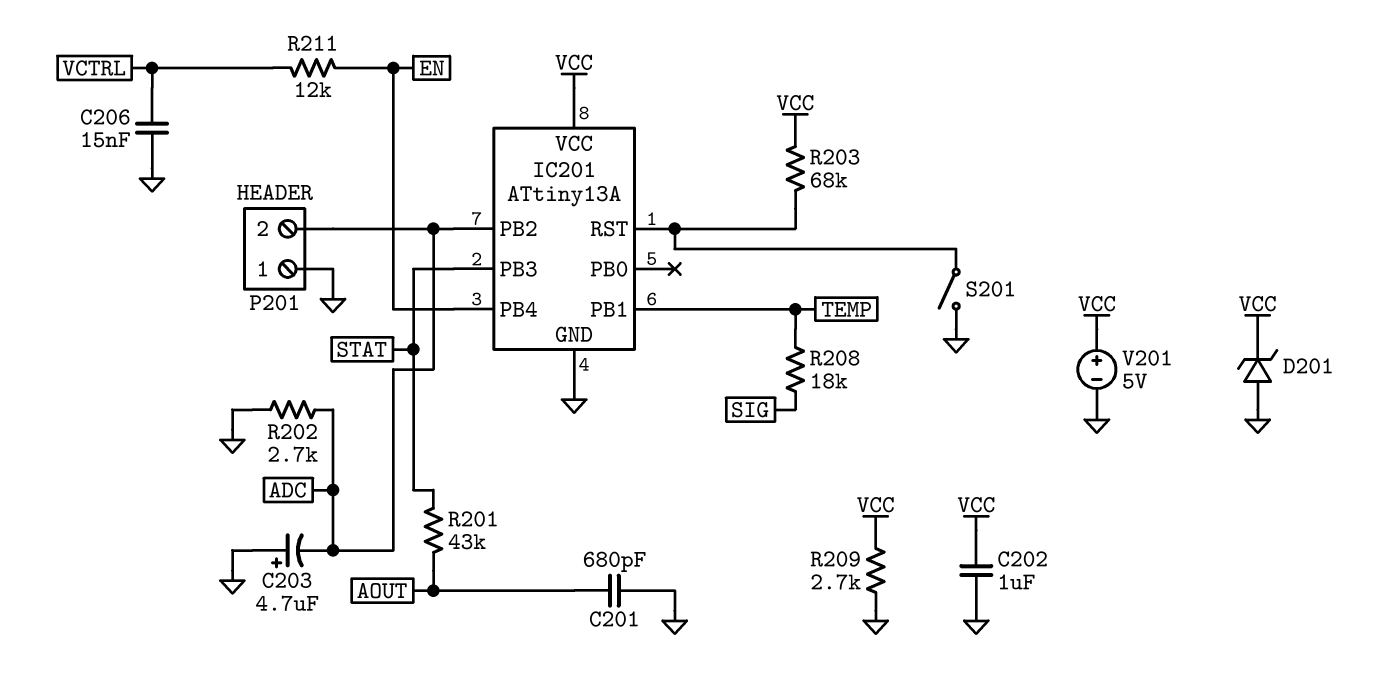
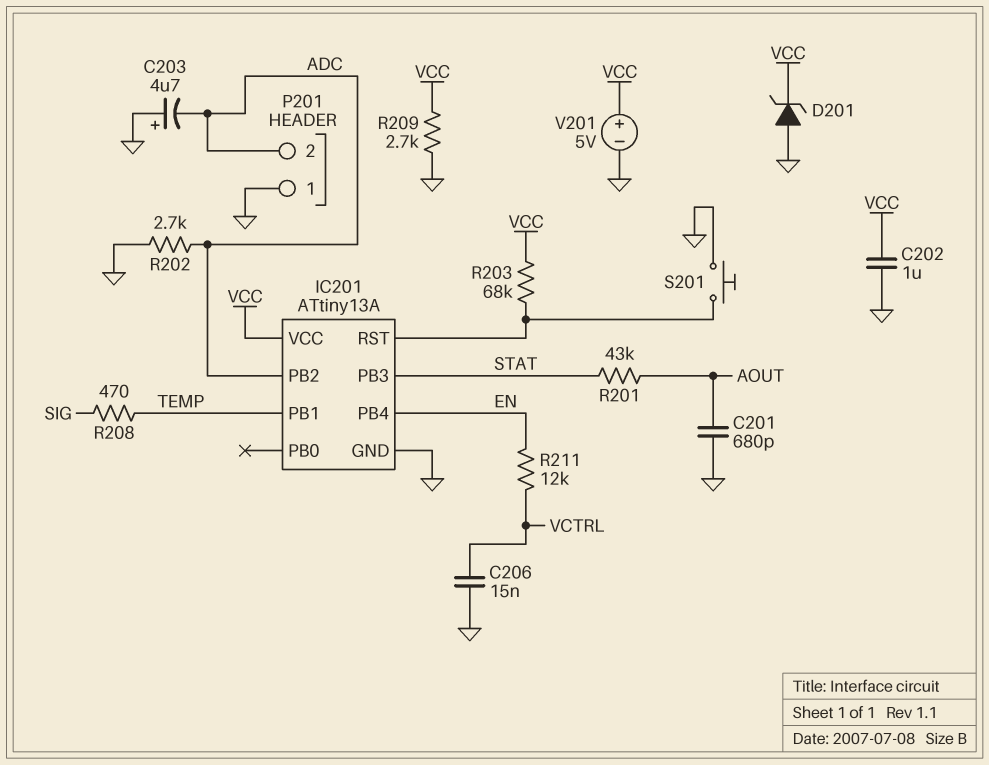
R208: 18k (SIG, TEMP) -> 470 (SIG, TEMP)
S201: switch (GND, IC201/RST) -> button (GND, IC201/RST)

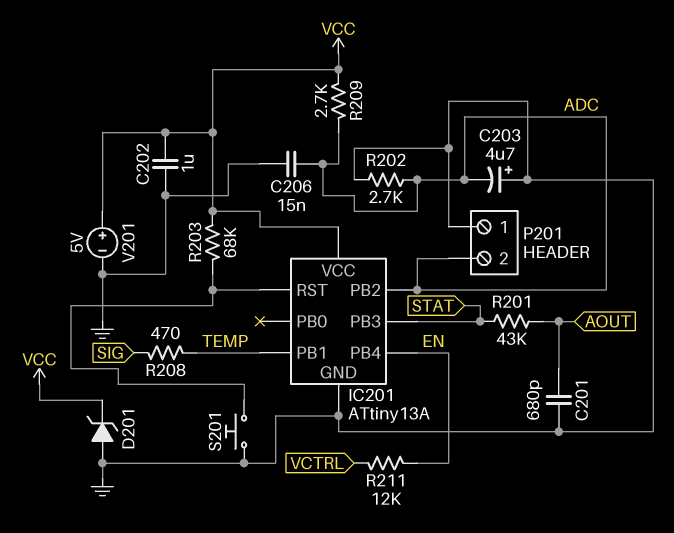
C206: 15nF (GND, VCTRL) -> 15nF (ADC, GND)
R209: 2.7k (GND, VCC) -> 2.7k (ADC, VCC)

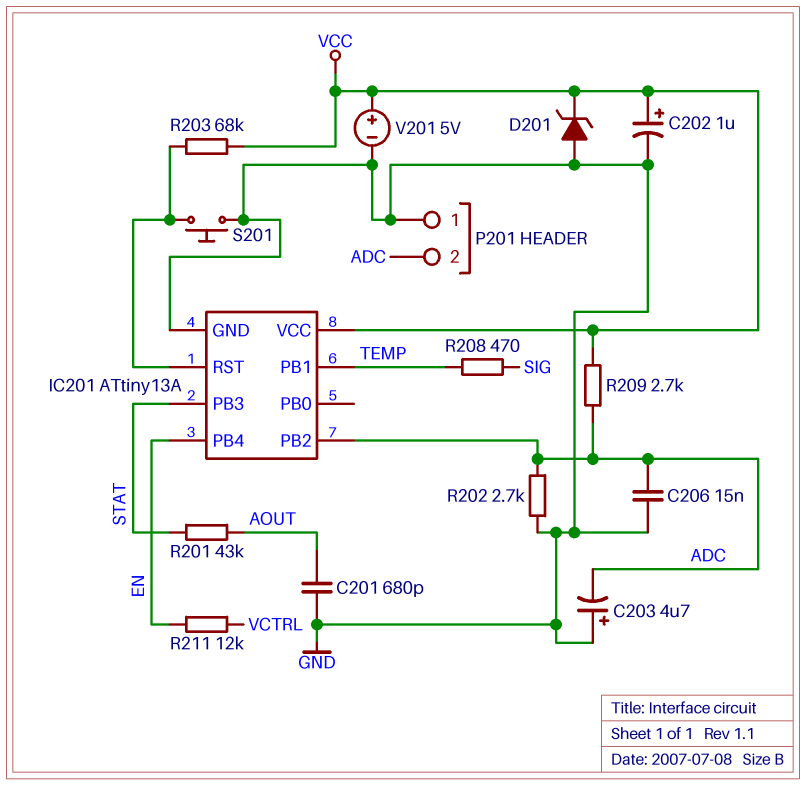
C202: 1uF (GND, VCC) -> 1uF (plus VCC, minus GND)

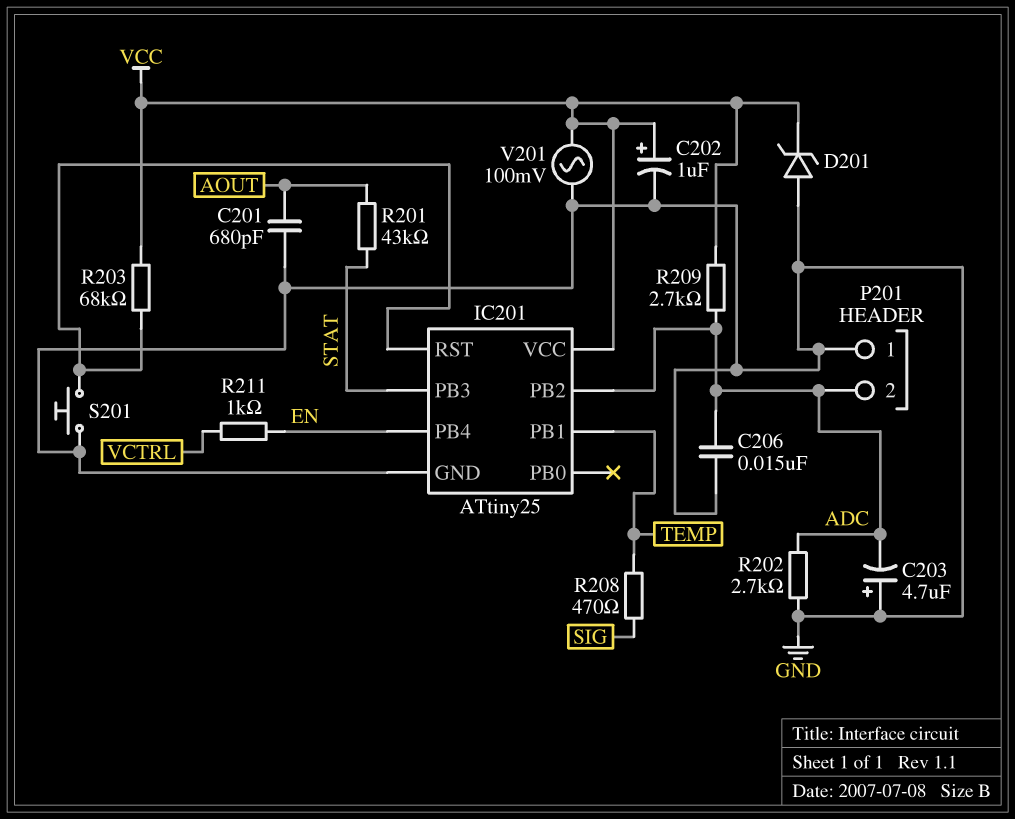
IC201: ATtiny13A -> ATtiny25
R211: 12k (EN, VCTRL) -> 1k (EN, VCTRL)
V201: 5V (plus VCC, minus GND) -> AC 100mV (GND, VCC)

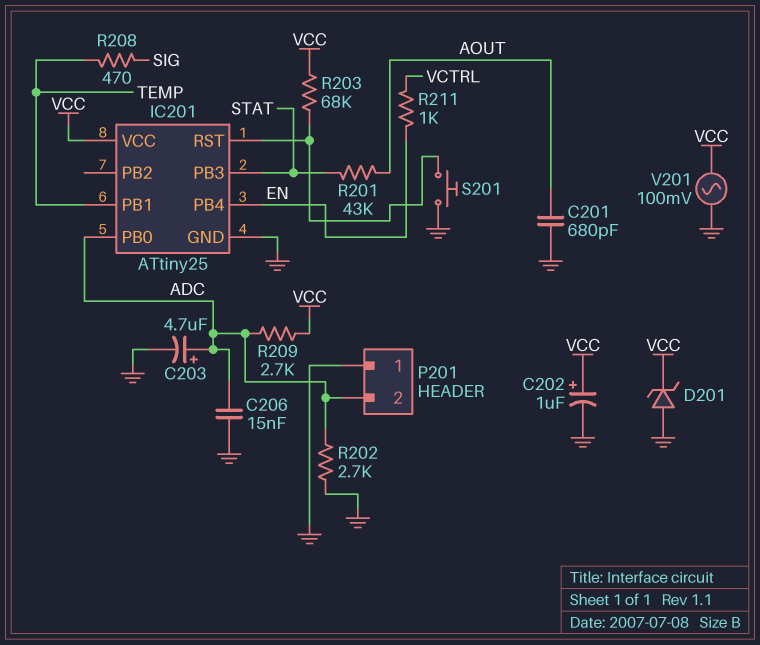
C203: 4.7uF (plus GND, minus ADC) -> 4.7uF (plus ADC, minus GND)
IC201 pin PB0: none -> ADC
IC201 pin PB2: ADC -> none

